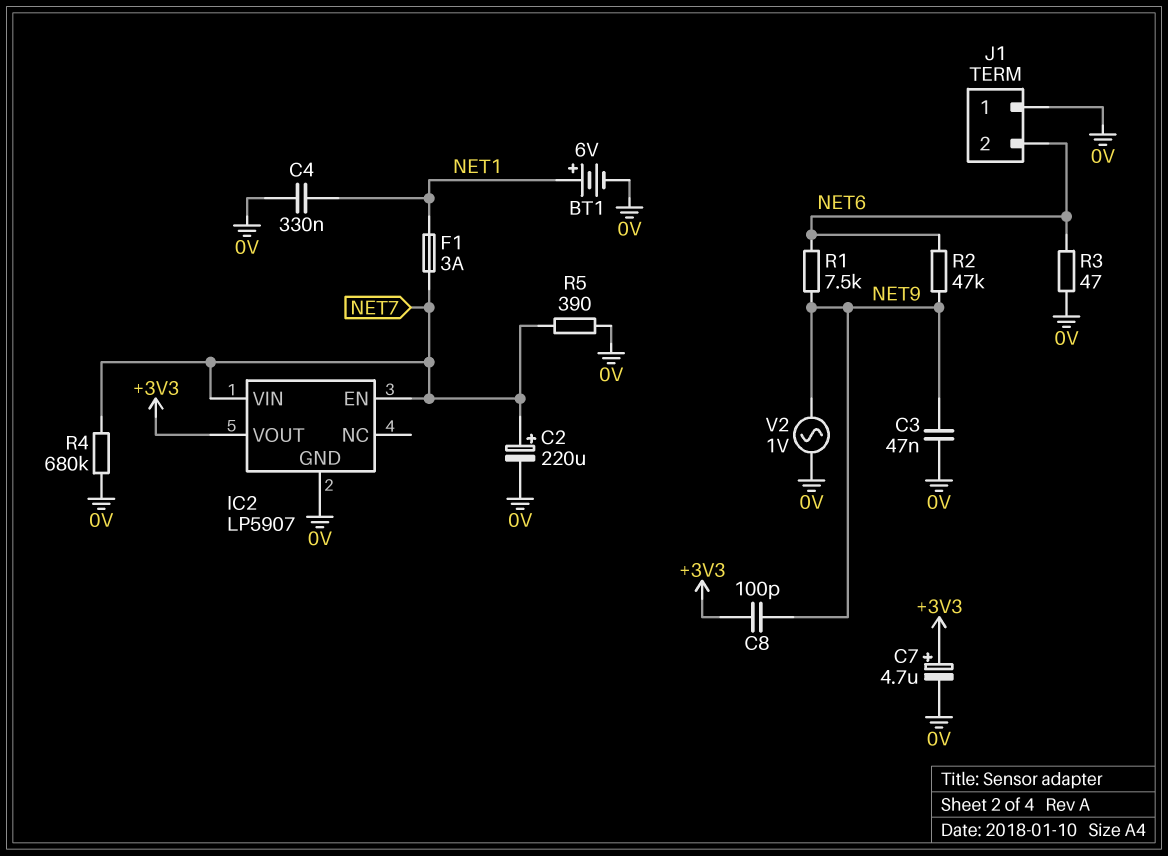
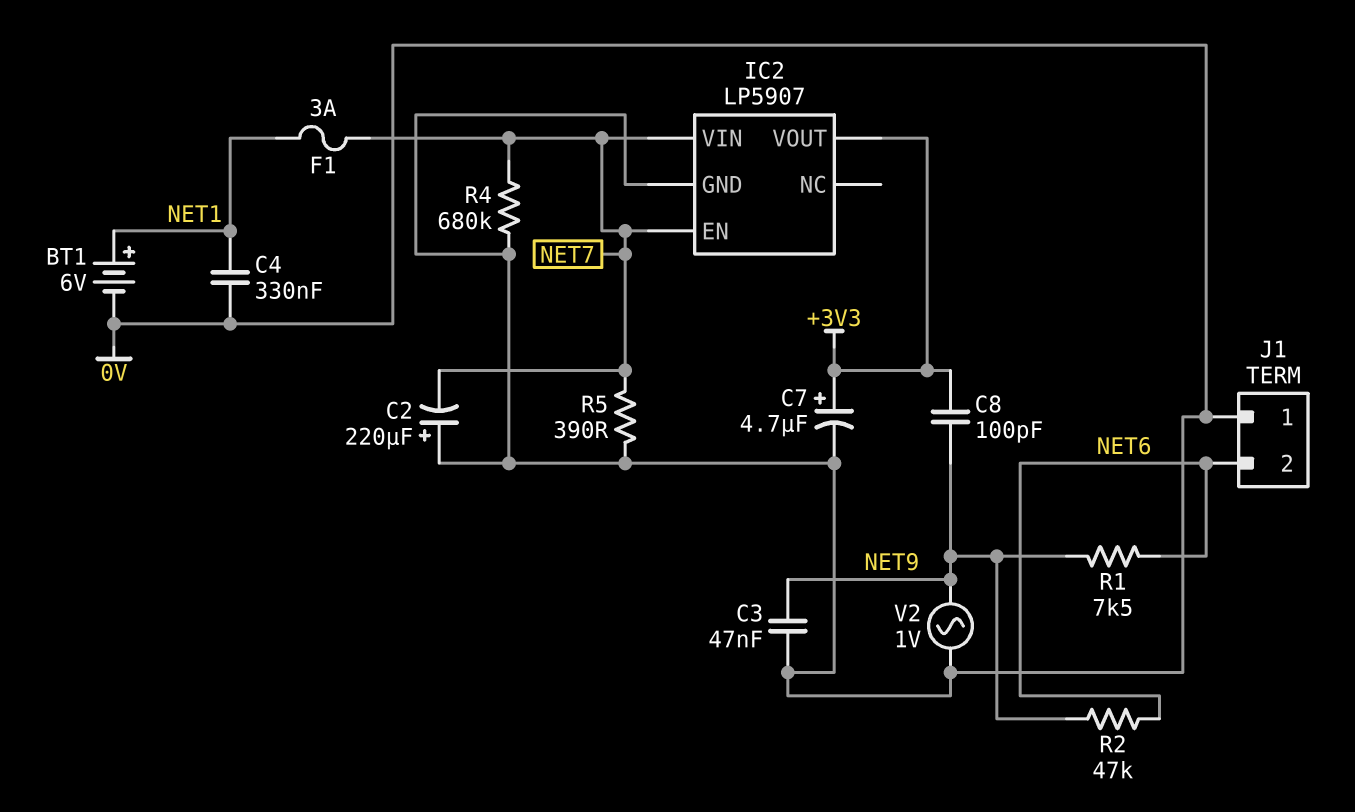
C2: 220uF (plus NET7, minus 0V) -> 220uF (plus 0V, minus NET7)
R3: 47 (0V, NET6) -> none

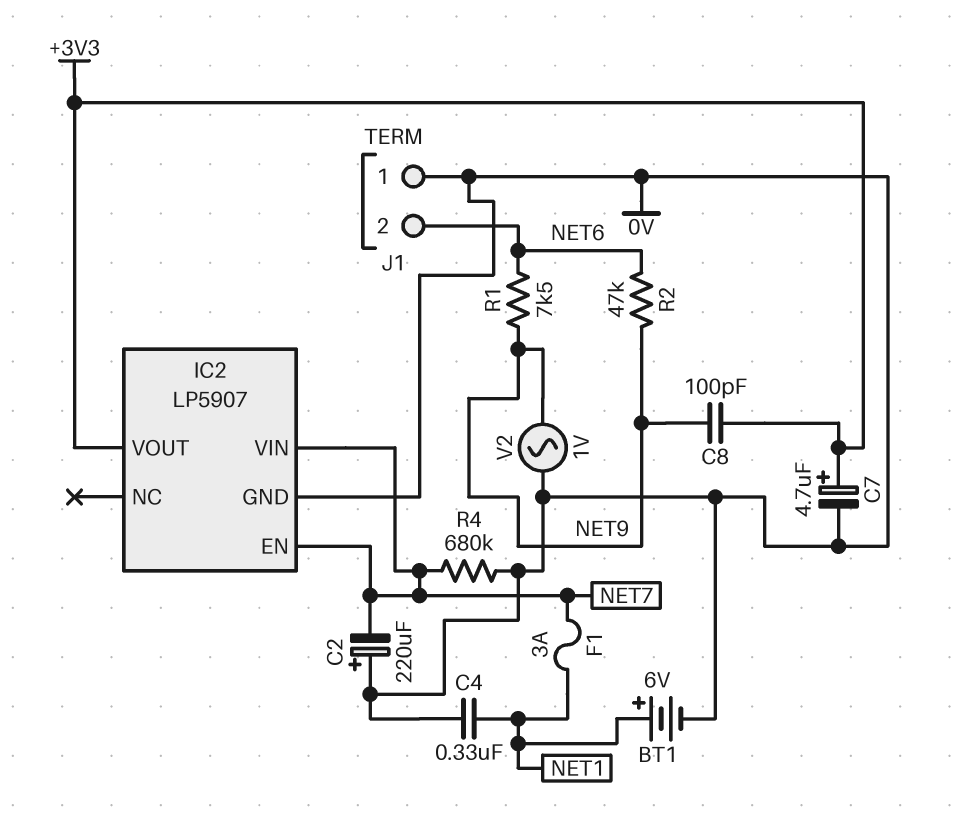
C3: 47nF (0V, NET9) -> none
R5: 390 (0V, NET7) -> none

